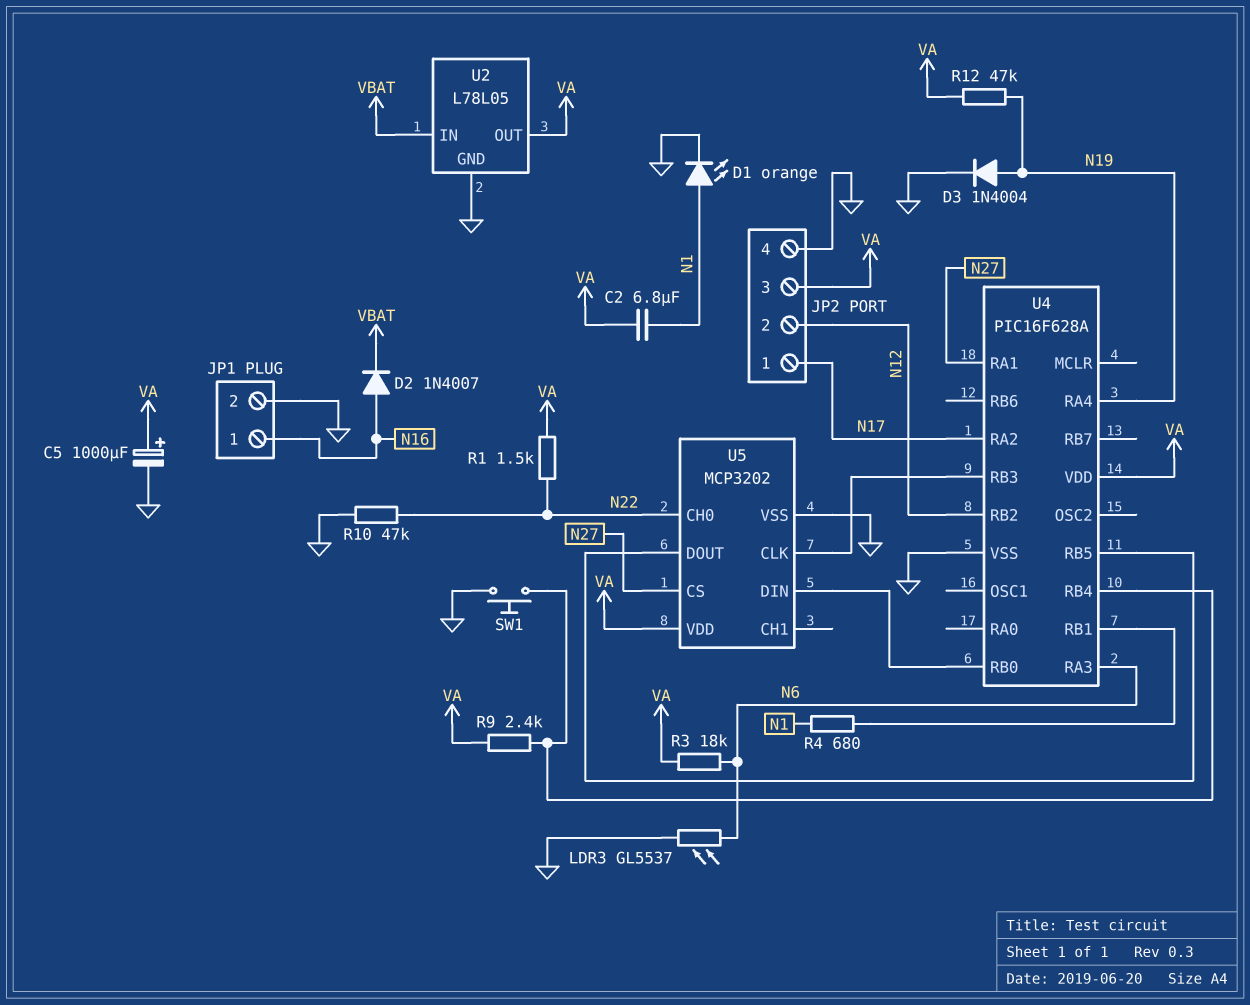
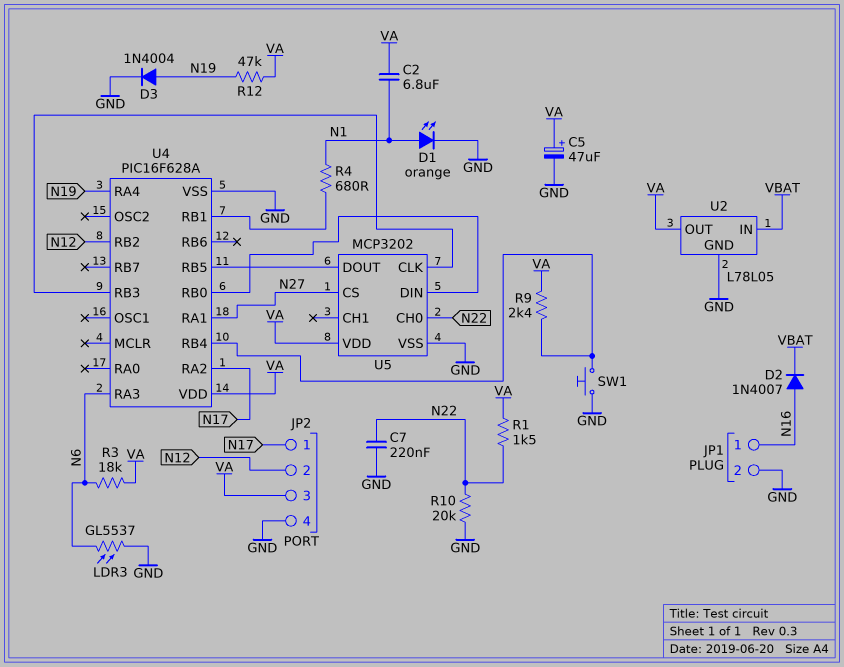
C5: 1000uF (plus VA, minus GND) -> 47uF (plus VA, minus GND)
C7: none -> 220nF (GND, N22)
R10: 47k (GND, N22) -> 20k (GND, N22)

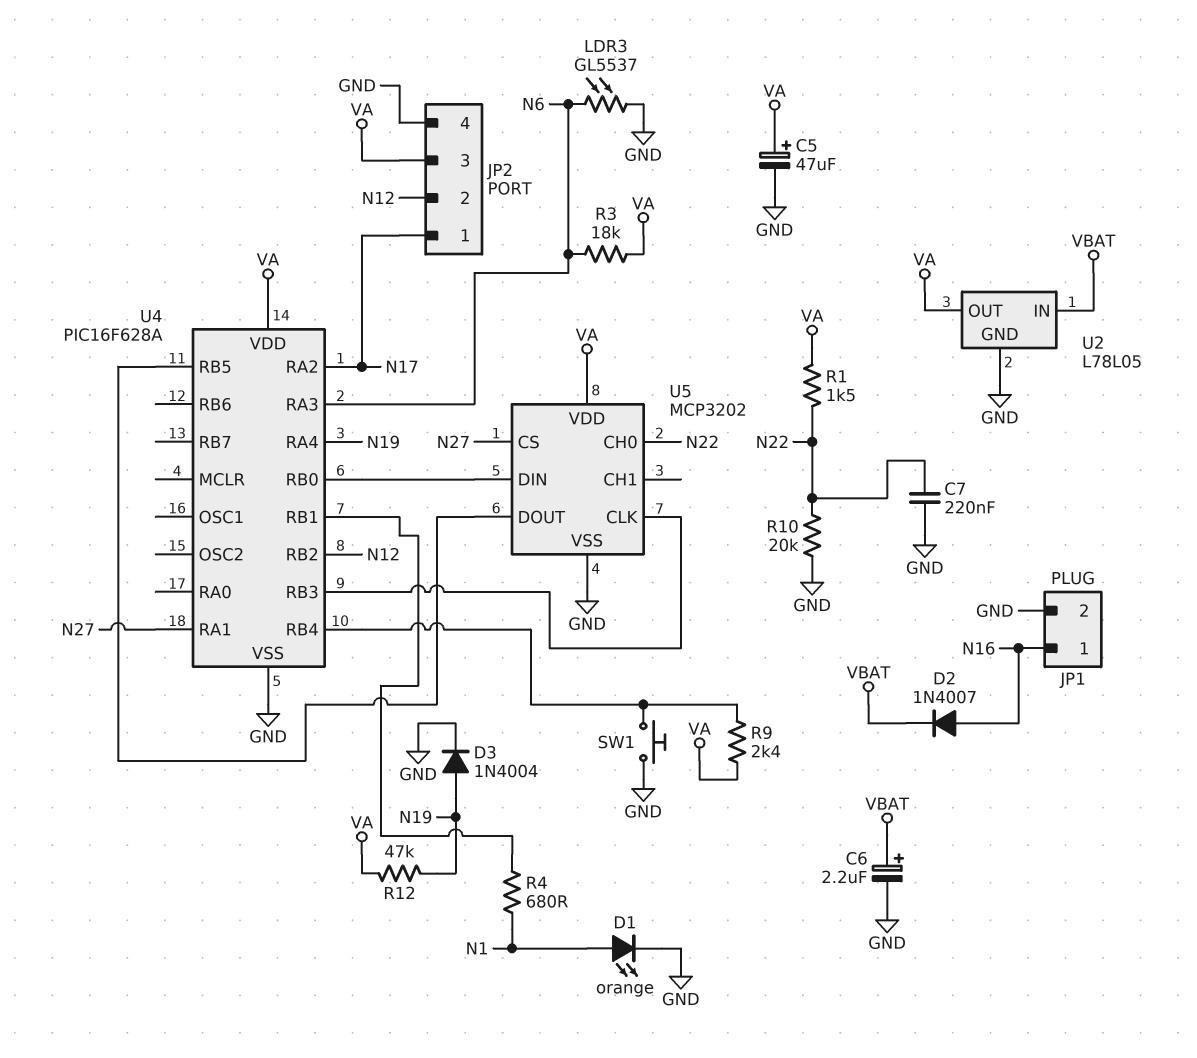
C2: 6.8uF (N1, VA) -> none
C6: none -> 2.2uF (plus VBAT, minus GND)

